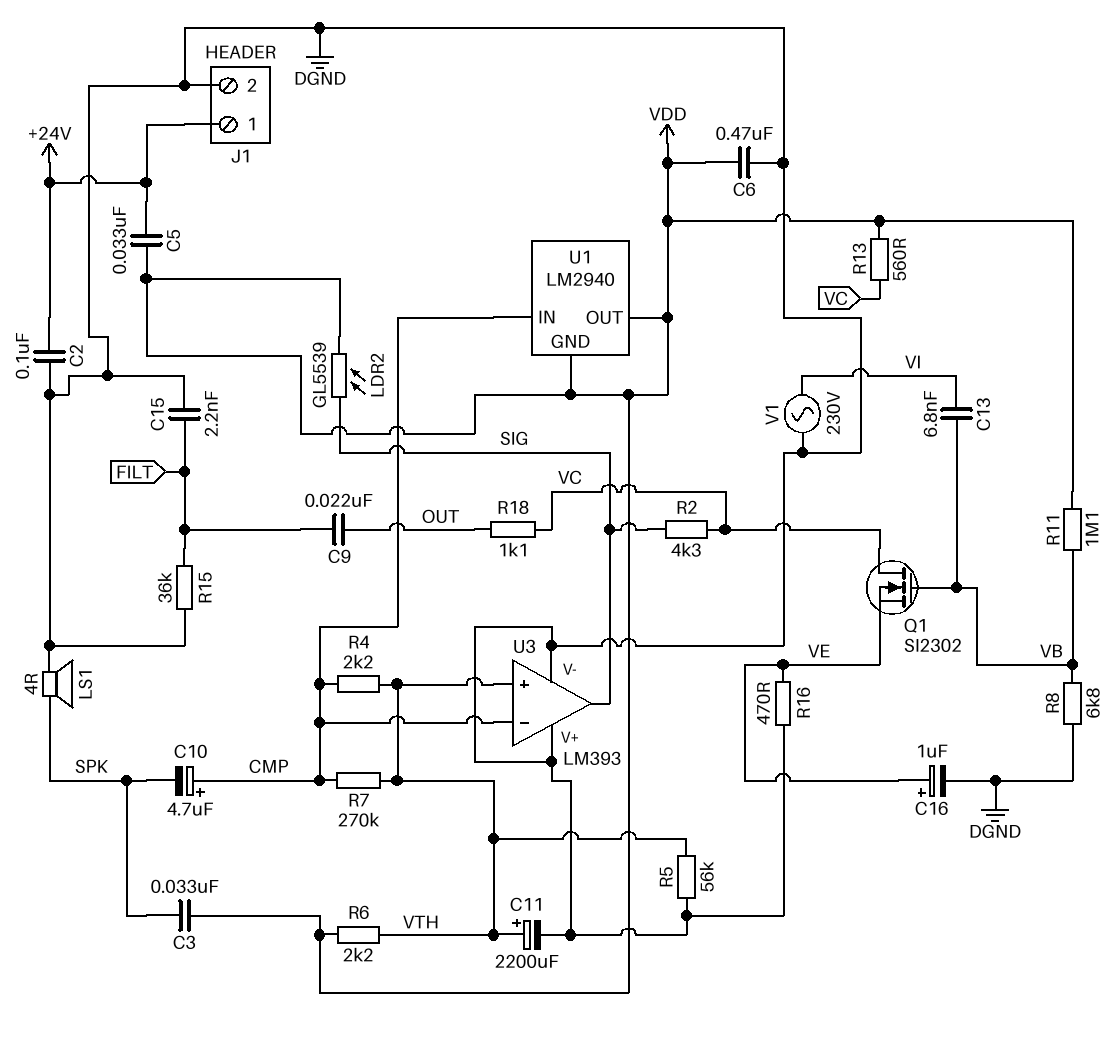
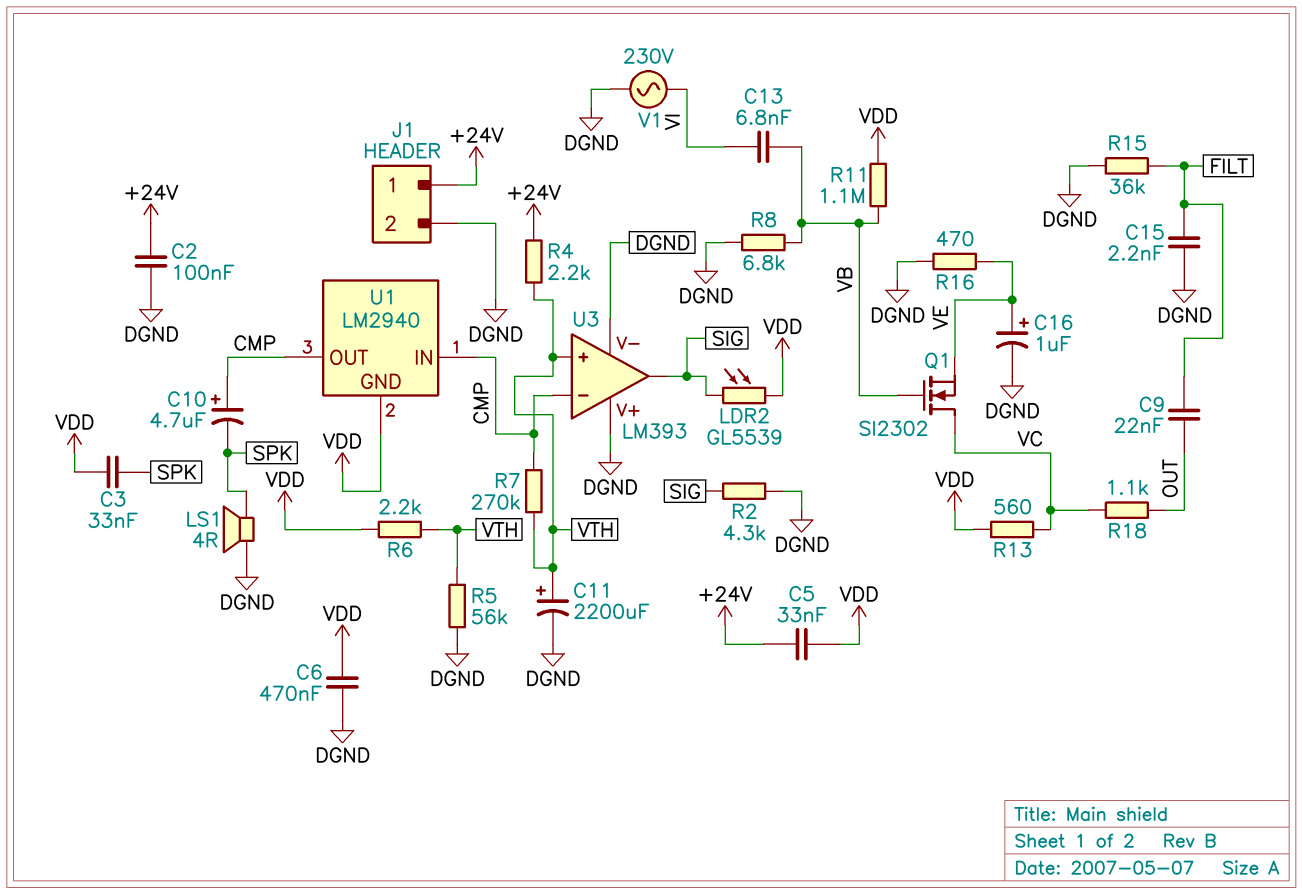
R2: 4.3k (SIG, VC) -> 4.3k (DGND, SIG)
R4: 2.2k (CMP, VTH) -> 2.2k (+24V, VTH)
U1 pin OUT: VDD -> CMP

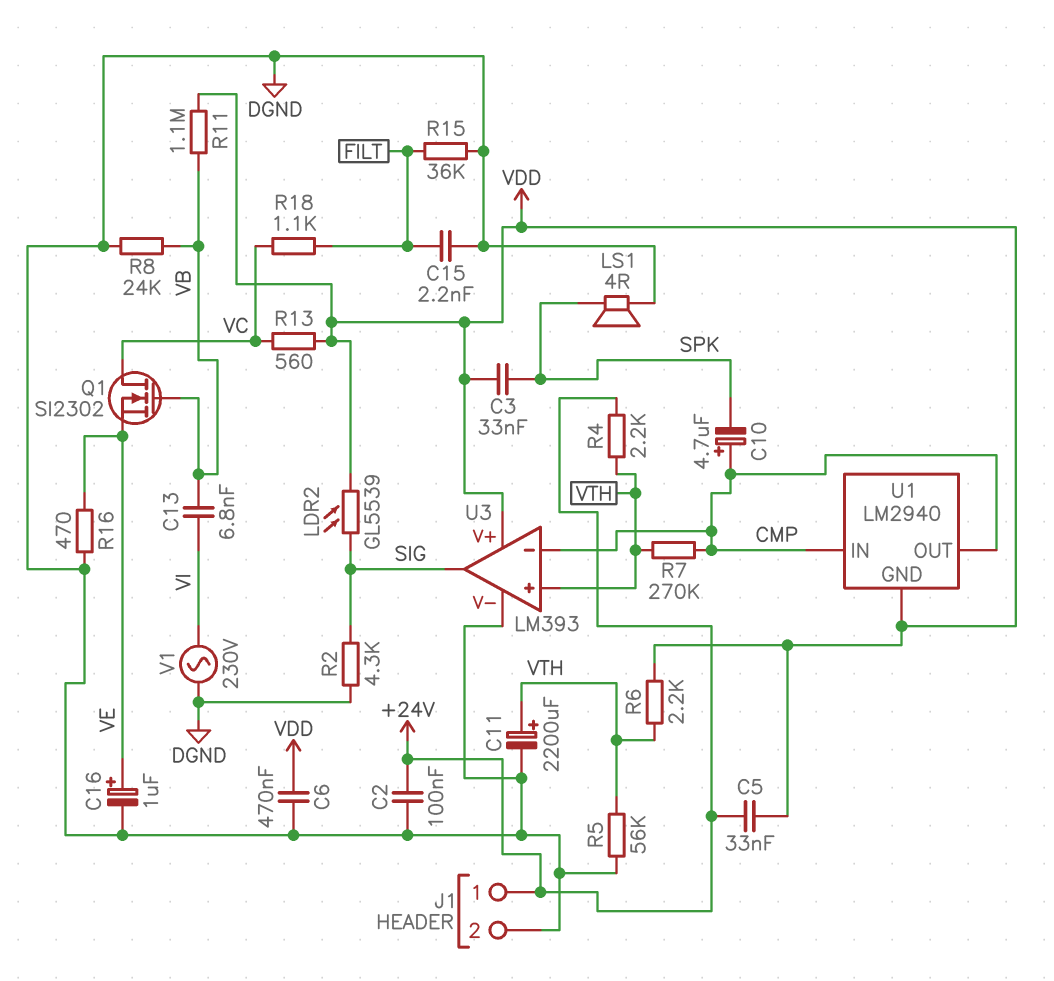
C9: 22nF (FILT, OUT) -> none
R8: 6.8k (DGND, VB) -> 24k (DGND, VB)
R18: 1.1k (OUT, VC) -> 1.1k (FILT, VC)
U3 pin V+: DGND -> VDD

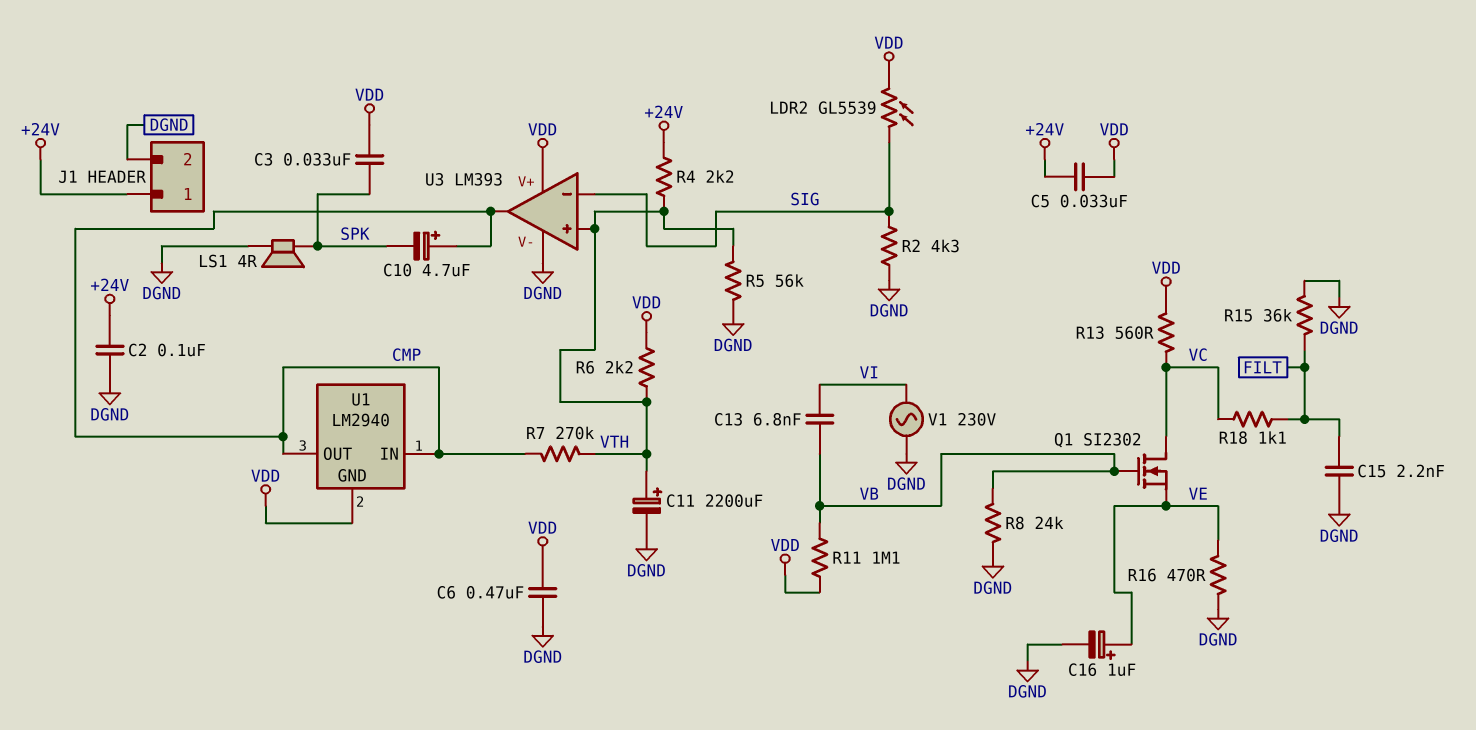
U3 pin in-: CMP -> SIG
U3 pin out: SIG -> CMP

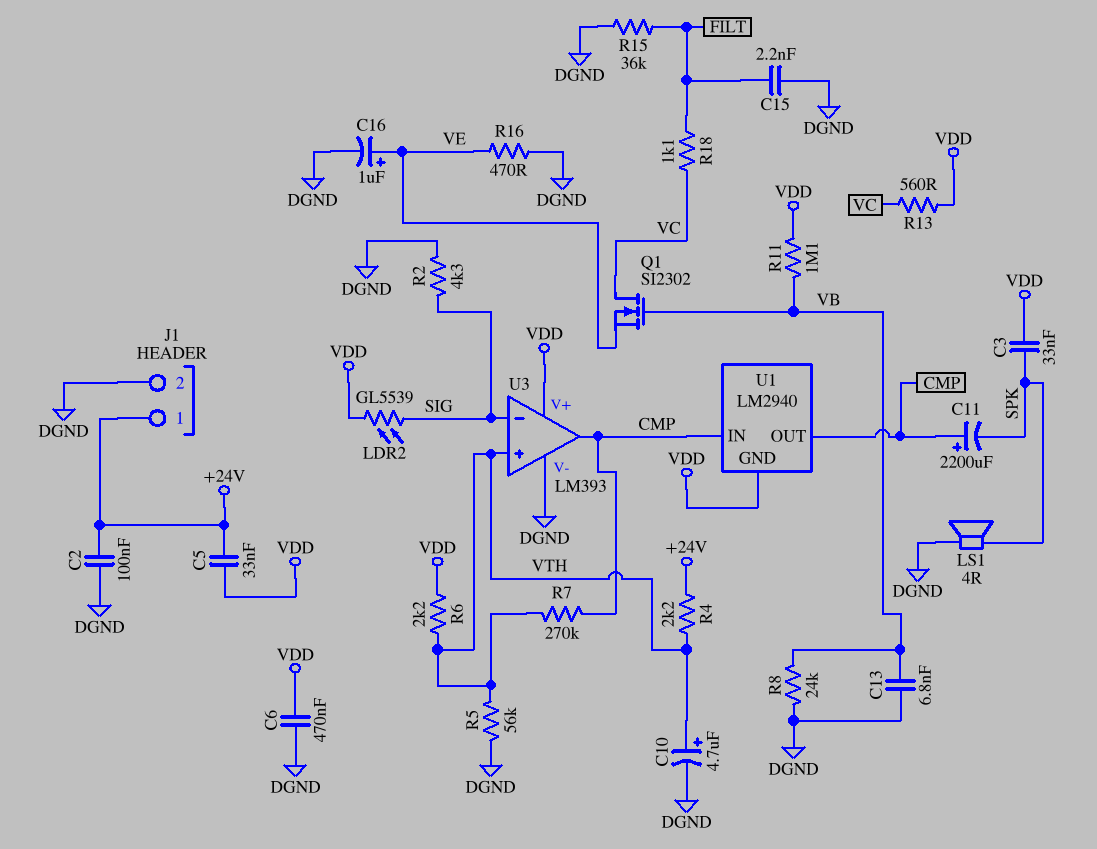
C10: 4.7uF (plus CMP, minus SPK) -> 4.7uF (plus VTH, minus DGND)
C11: 2200uF (plus VTH, minus DGND) -> 2200uF (plus CMP, minus SPK)
C13: 6.8nF (VB, VI) -> 6.8nF (DGND, VB)
V1: AC 230V (DGND, VI) -> none

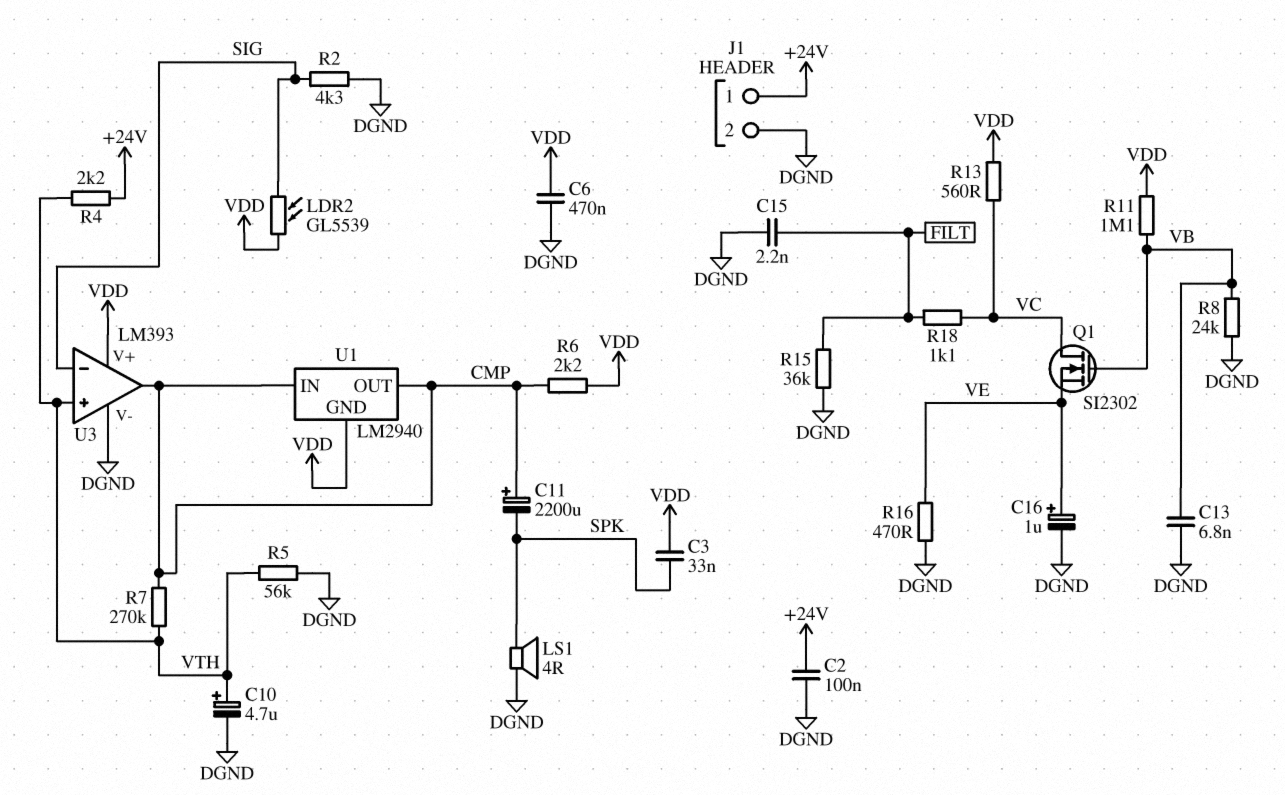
C5: 33nF (+24V, VDD) -> none
R6: 2.2k (VDD, VTH) -> 2.2k (CMP, VDD)

